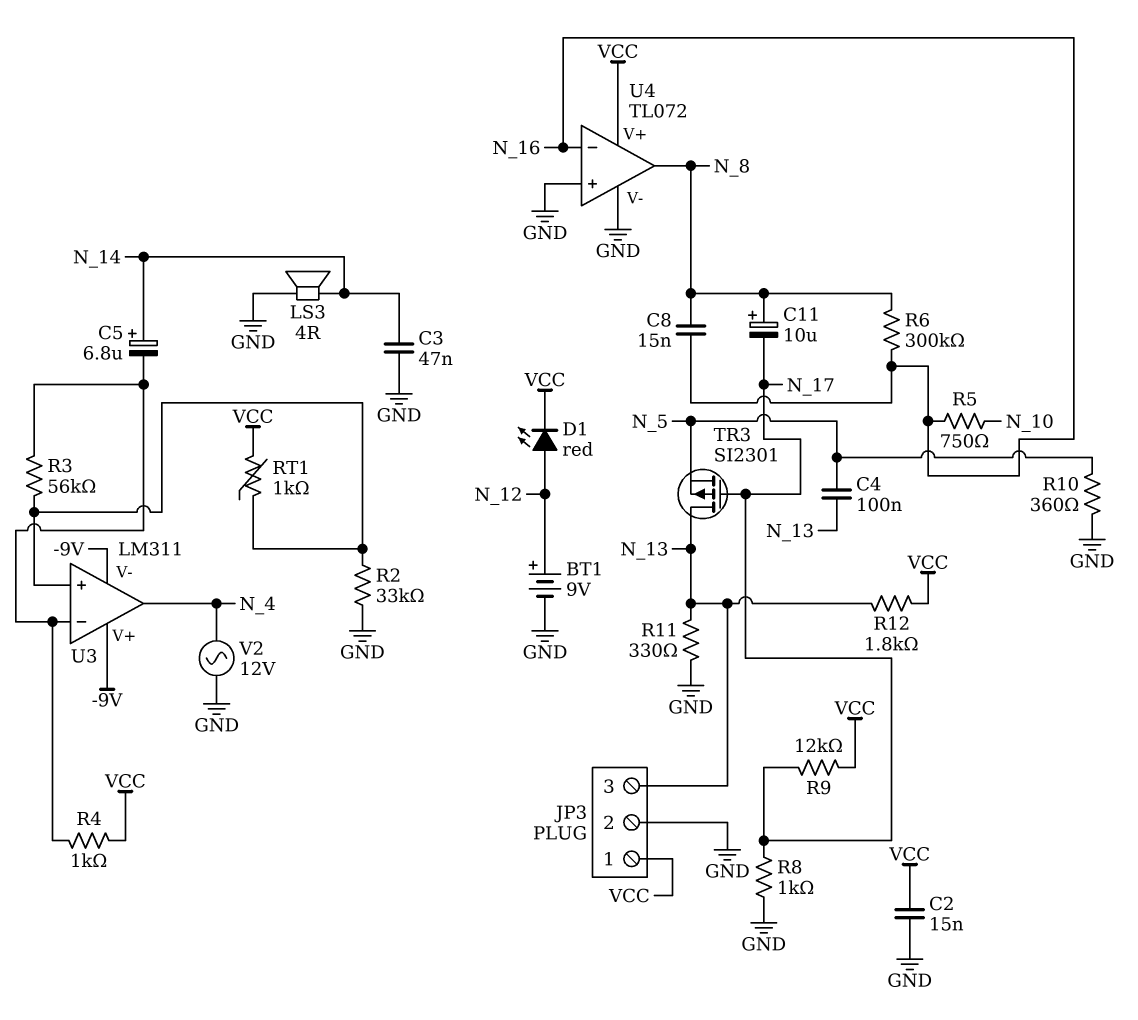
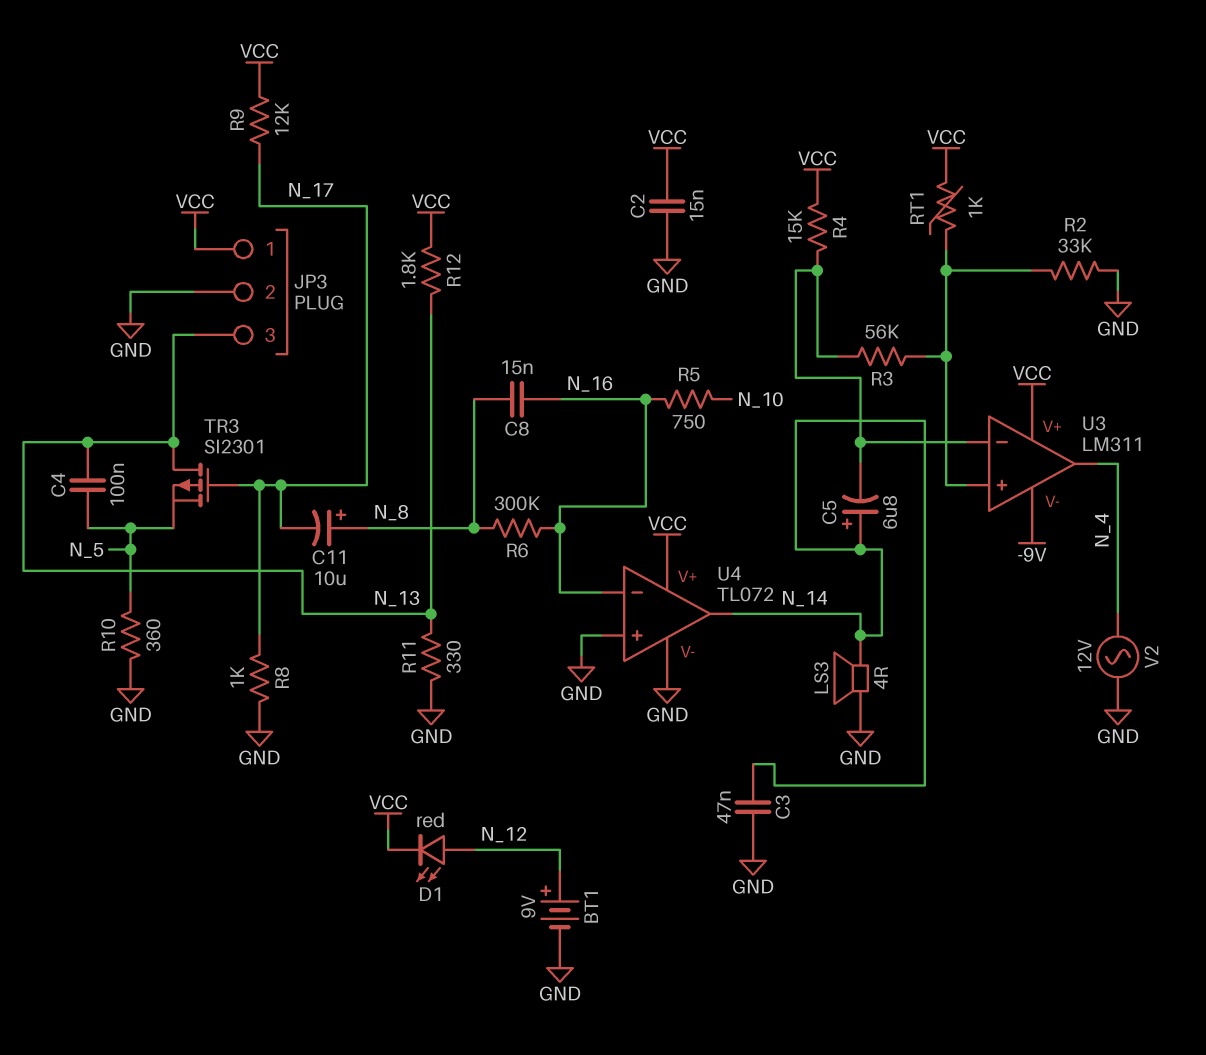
R4: 1k (U3/in-, VCC) -> 15k (U3/in-, VCC)
U3 pin V+: -9V -> VCC
U4 pin out: N_8 -> N_14

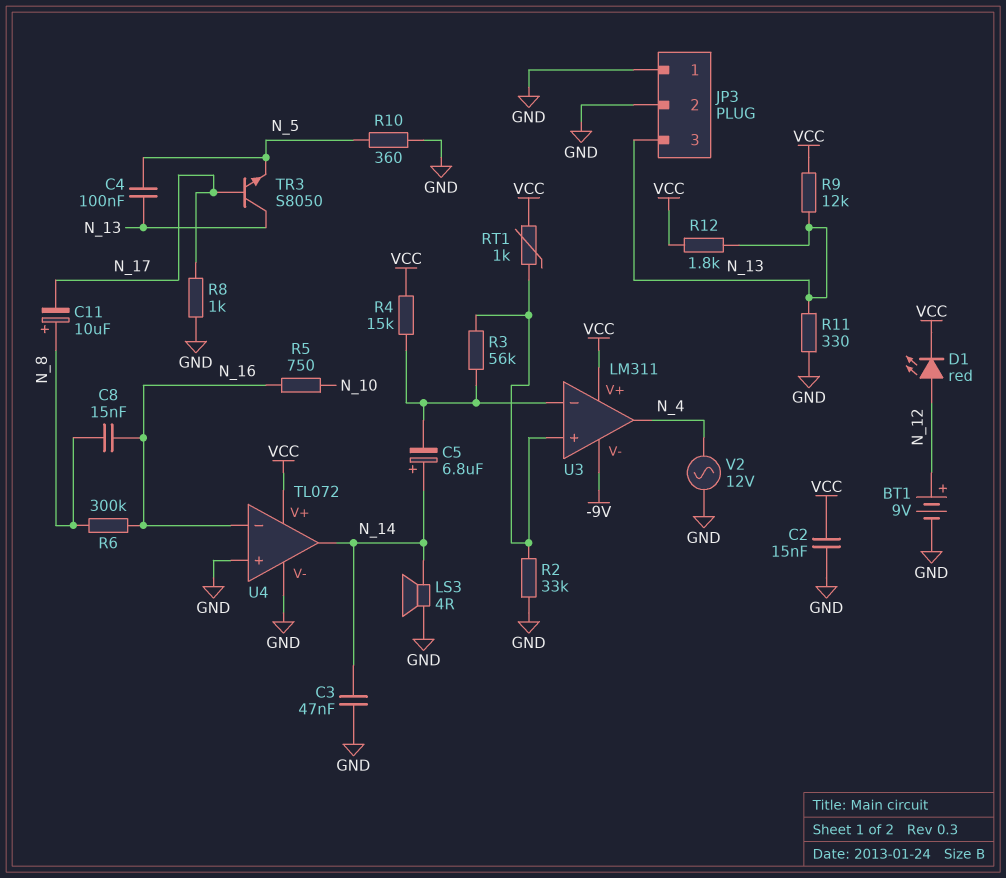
JP3 pin 1: VCC -> GND
R9: 12k (N_17, VCC) -> 12k (N_13, VCC)
TR3: PMOS SI2301 (G N_17, D N_13, S N_5) -> NPN S8050 (B N_17, C N_13, E N_5)

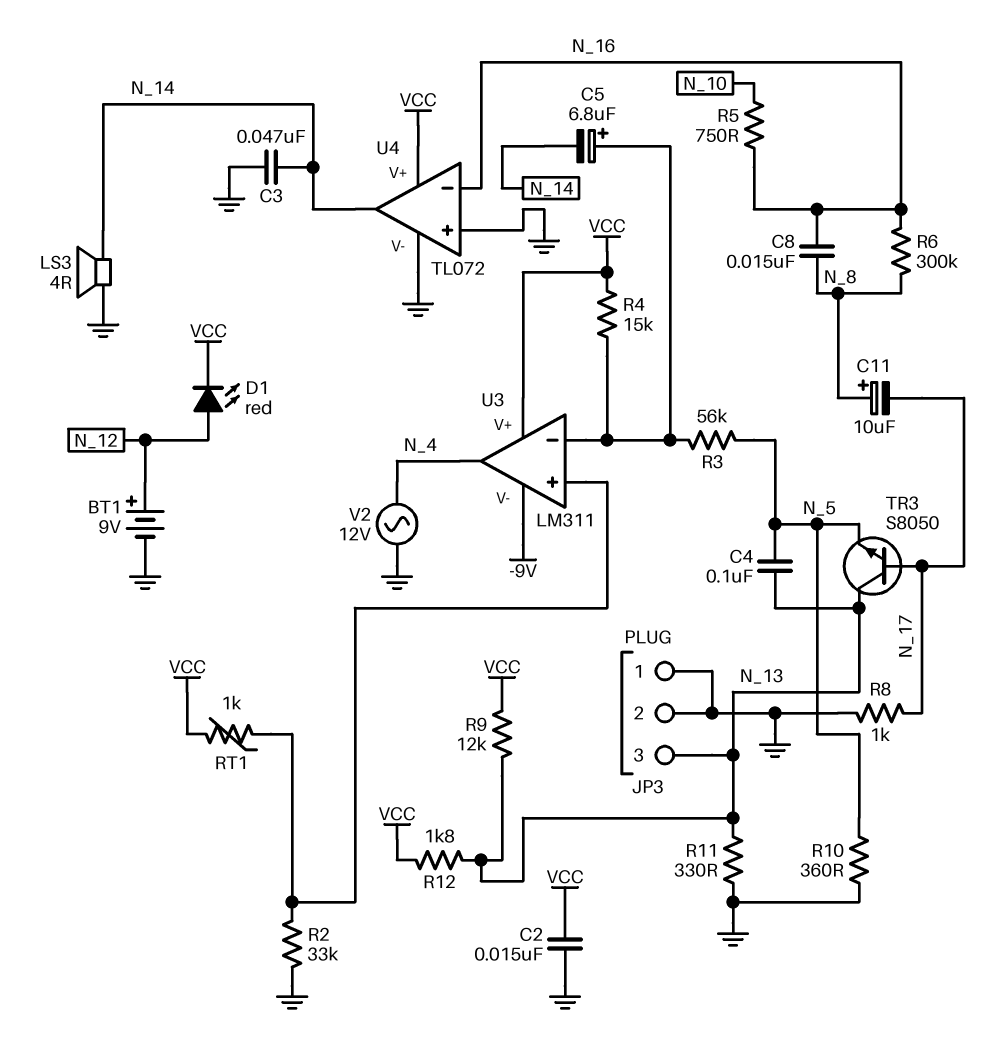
C5: 6.8uF (plus N_14, minus U3/in-) -> 6.8uF (plus U3/in-, minus N_14)
R3: 56k (U3/in+, U3/in-) -> 56k (N_5, U3/in-)

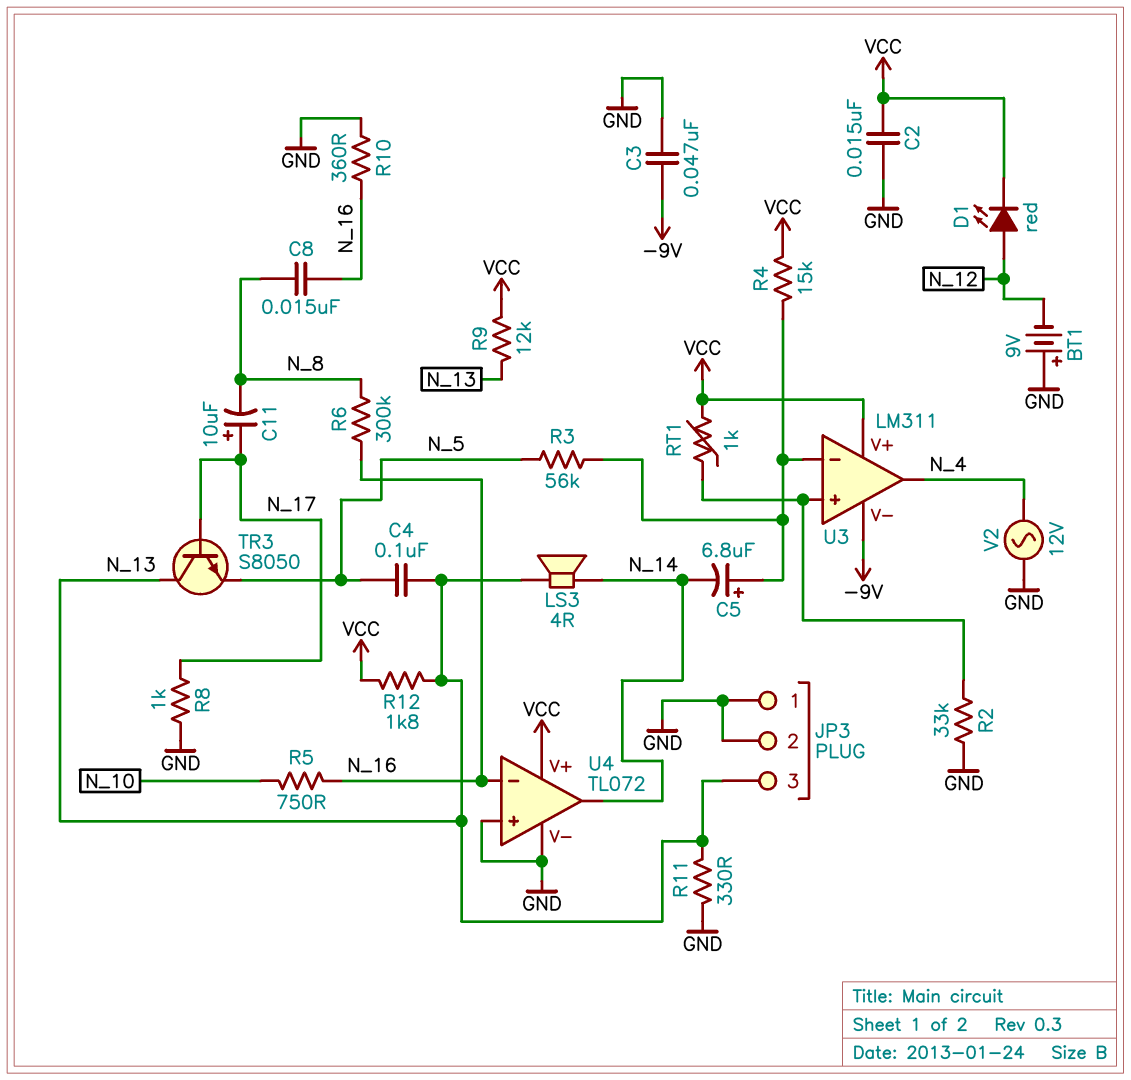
BT1: 9V (plus N_12, minus GND) -> 9V (plus GND, minus N_12)
C3: 47nF (GND, N_14) -> 47nF (-9V, GND)
C11: 10uF (plus N_8, minus N_17) -> 10uF (plus N_17, minus N_8)
LS3: speaker 4R (GND, N_14) -> speaker 4R (N_13, N_14)
R10: 360 (GND, N_5) -> 360 (GND, N_16)

